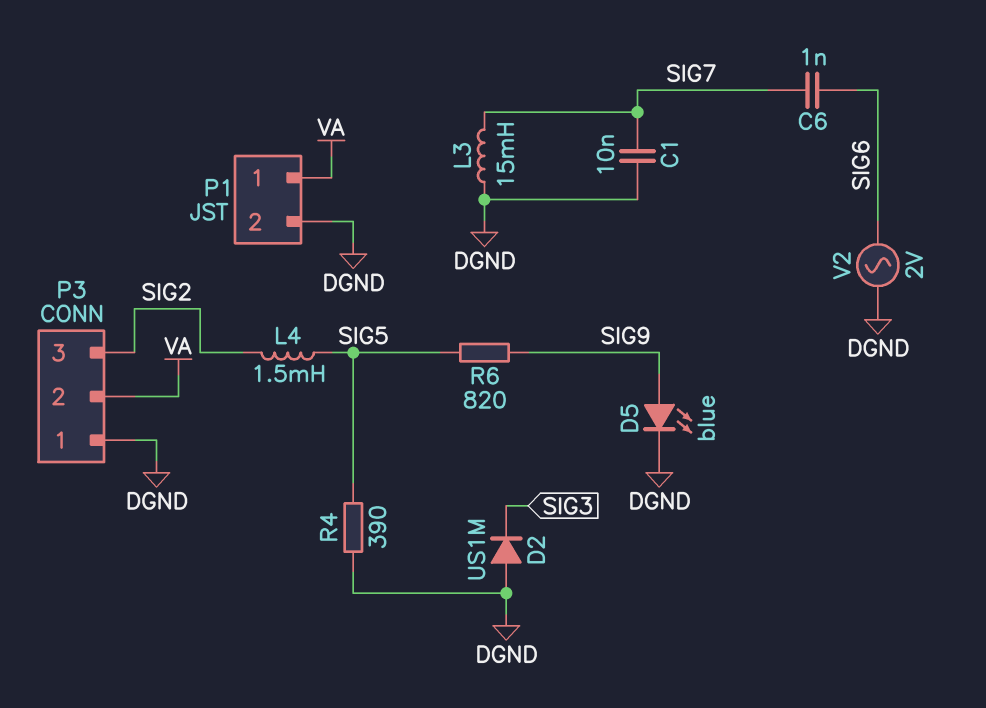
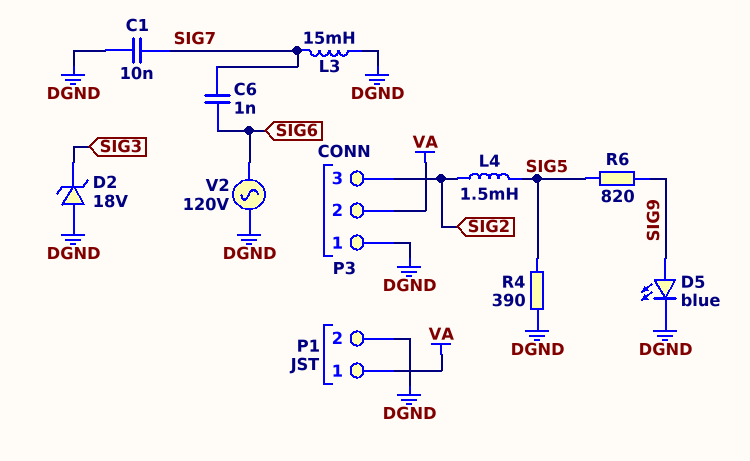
D2: diode US1M (A DGND, K SIG3) -> zener 18V (A DGND, K SIG3)
V2: AC 2V (DGND, SIG6) -> AC 120V (DGND, SIG6)

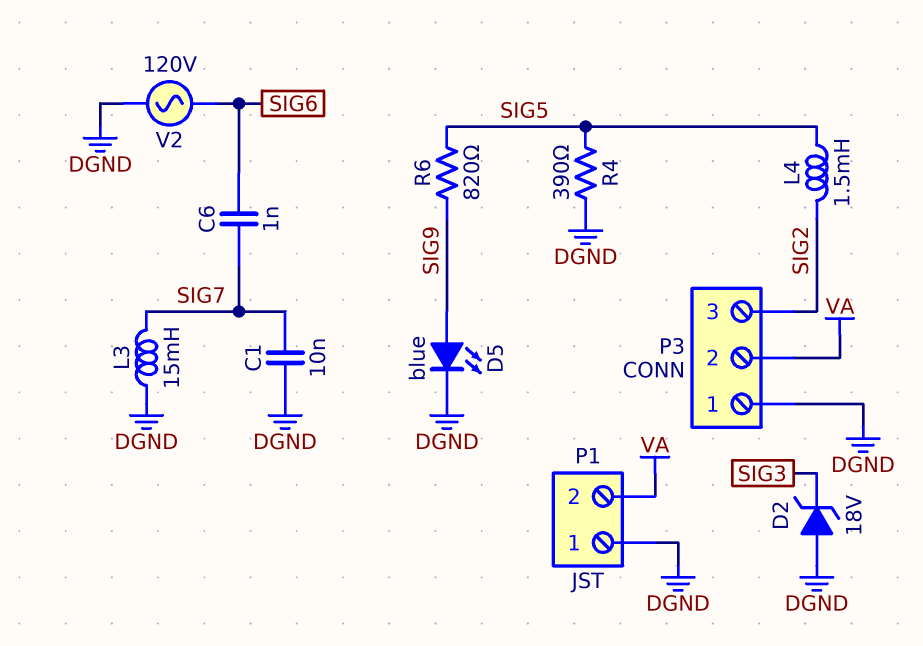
P1 pin 1: VA -> DGND
P1 pin 2: DGND -> VA

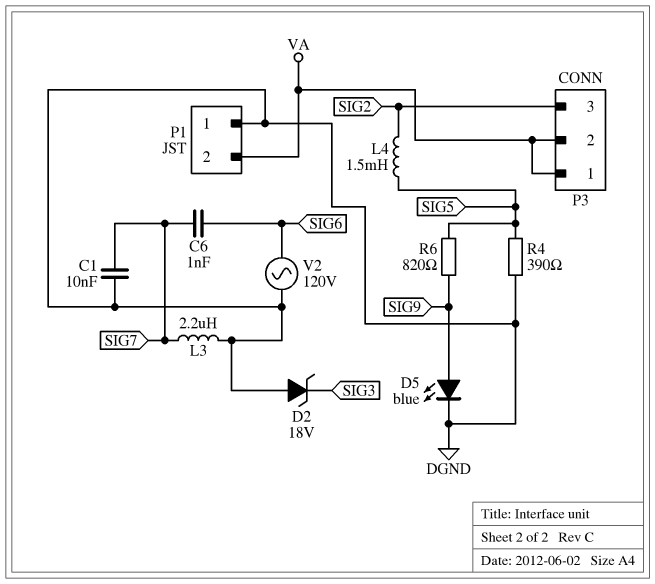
L3: 15mH (DGND, SIG7) -> 2.2uH (DGND, SIG7)
P3 pin 1: DGND -> VA

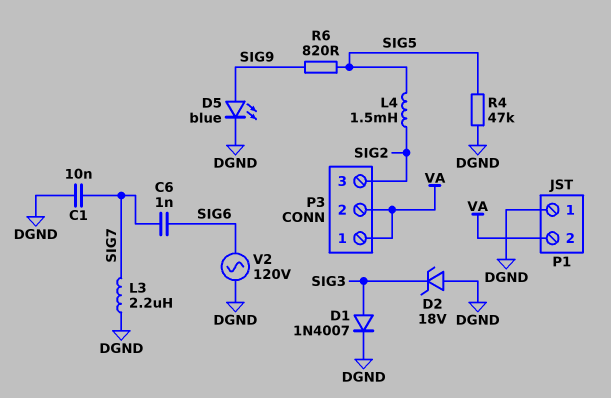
D1: none -> diode 1N4007 (A SIG3, K DGND)
R4: 390 (DGND, SIG5) -> 47k (DGND, SIG5)

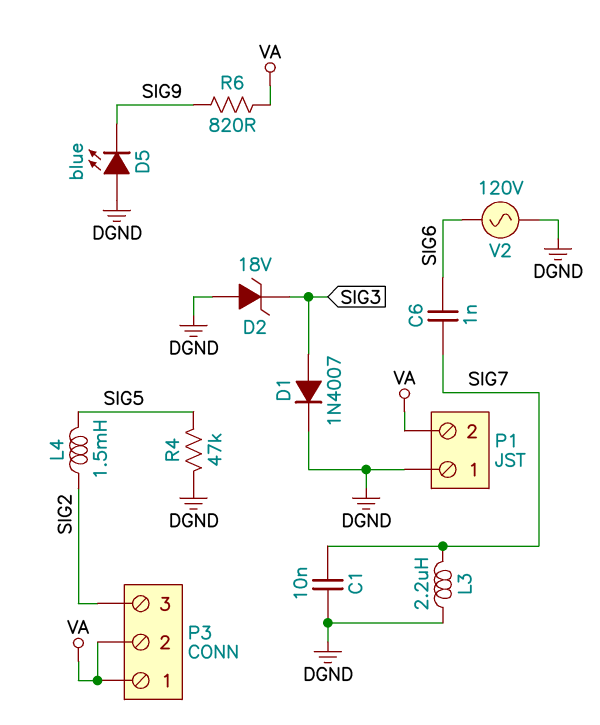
D5: LED blue (A SIG9, K DGND) -> LED blue (A DGND, K SIG9)
R6: 820 (SIG5, SIG9) -> 820 (SIG9, VA)

